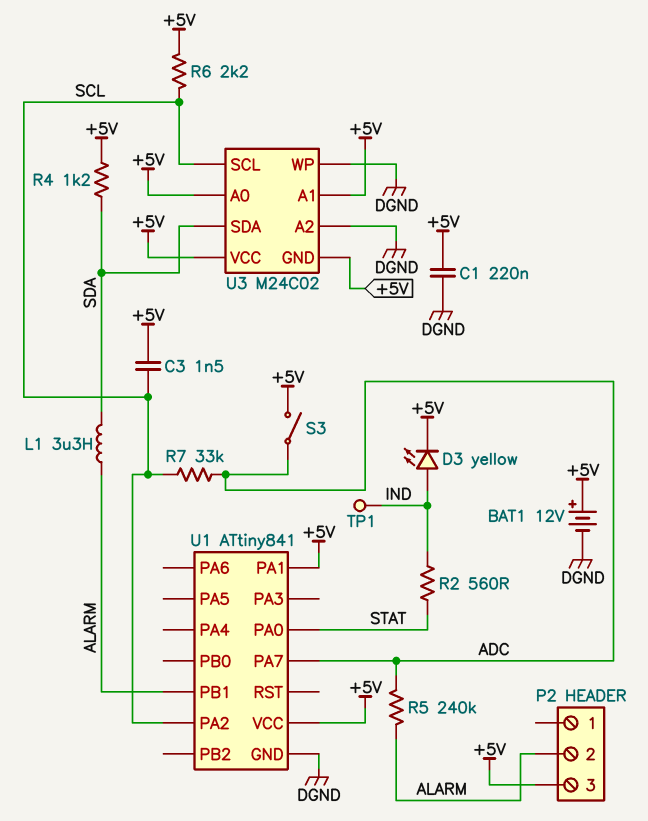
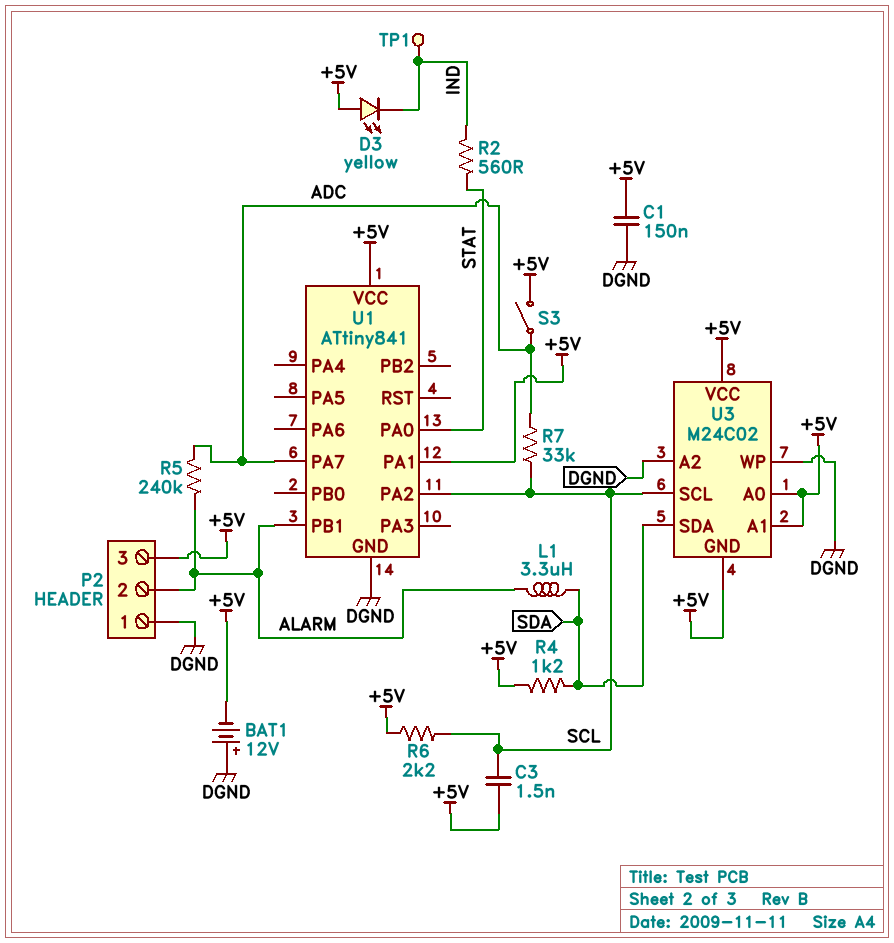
BAT1: 12V (plus +5V, minus DGND) -> 12V (plus DGND, minus +5V)
C1: 220nF (+5V, DGND) -> 150nF (+5V, DGND)
D3: LED yellow (A IND, K +5V) -> LED yellow (A +5V, K IND)
P2 pin 1: none -> DGND

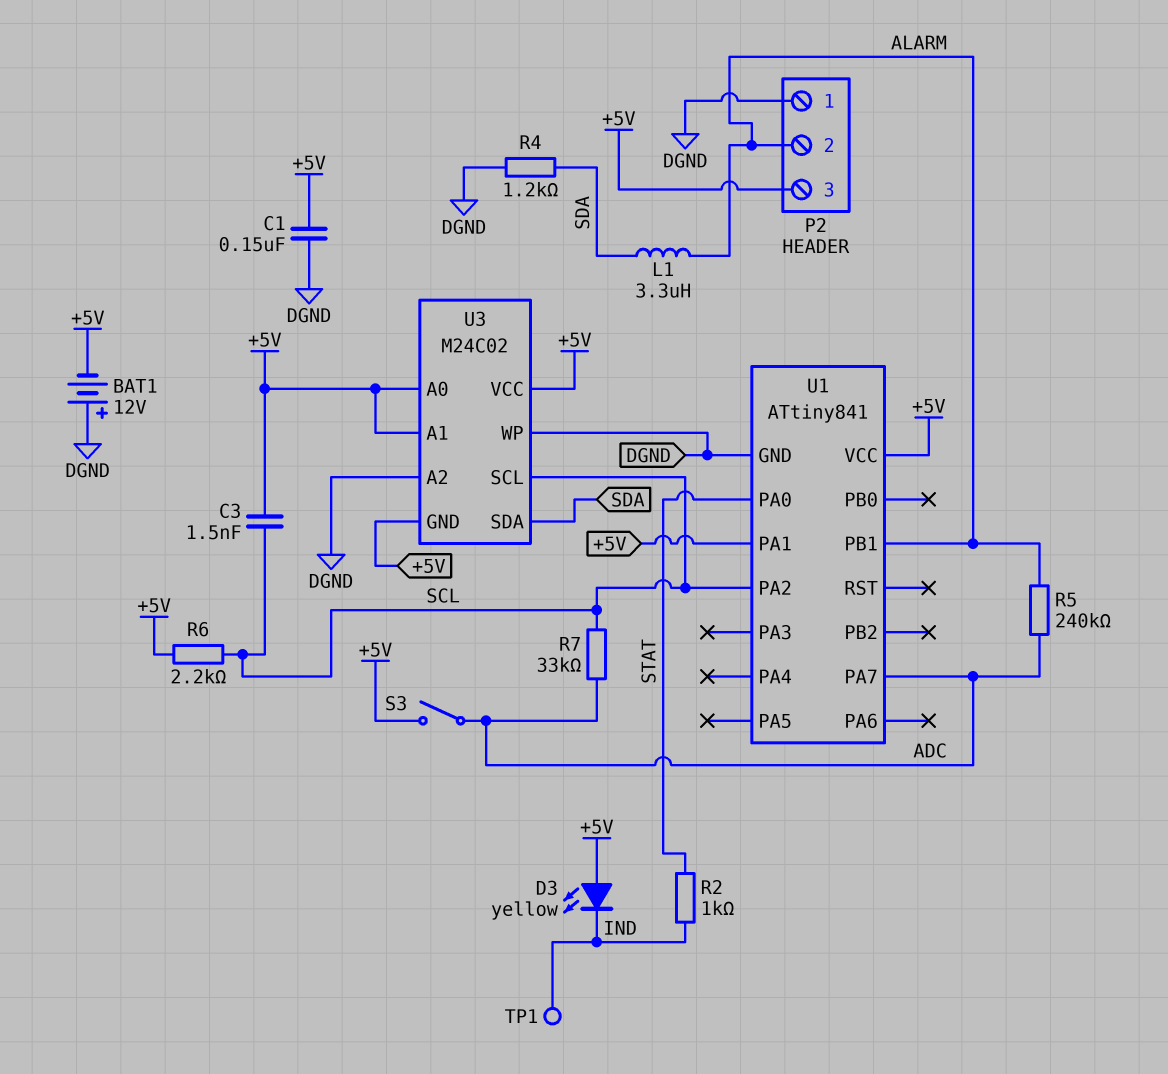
R2: 560 (IND, STAT) -> 1k (IND, STAT)
R4: 1.2k (+5V, SDA) -> 1.2k (DGND, SDA)

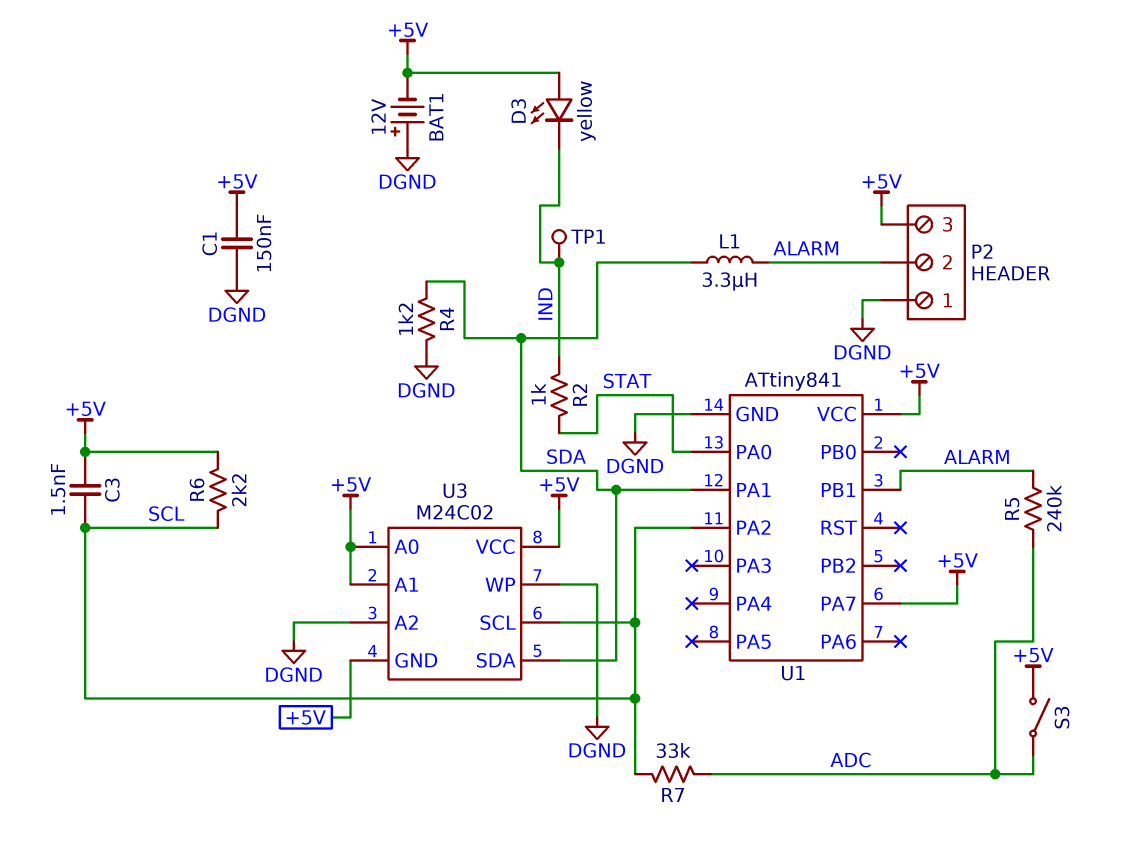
U1 pin PA1: +5V -> SDA
U1 pin PA7: ADC -> +5V

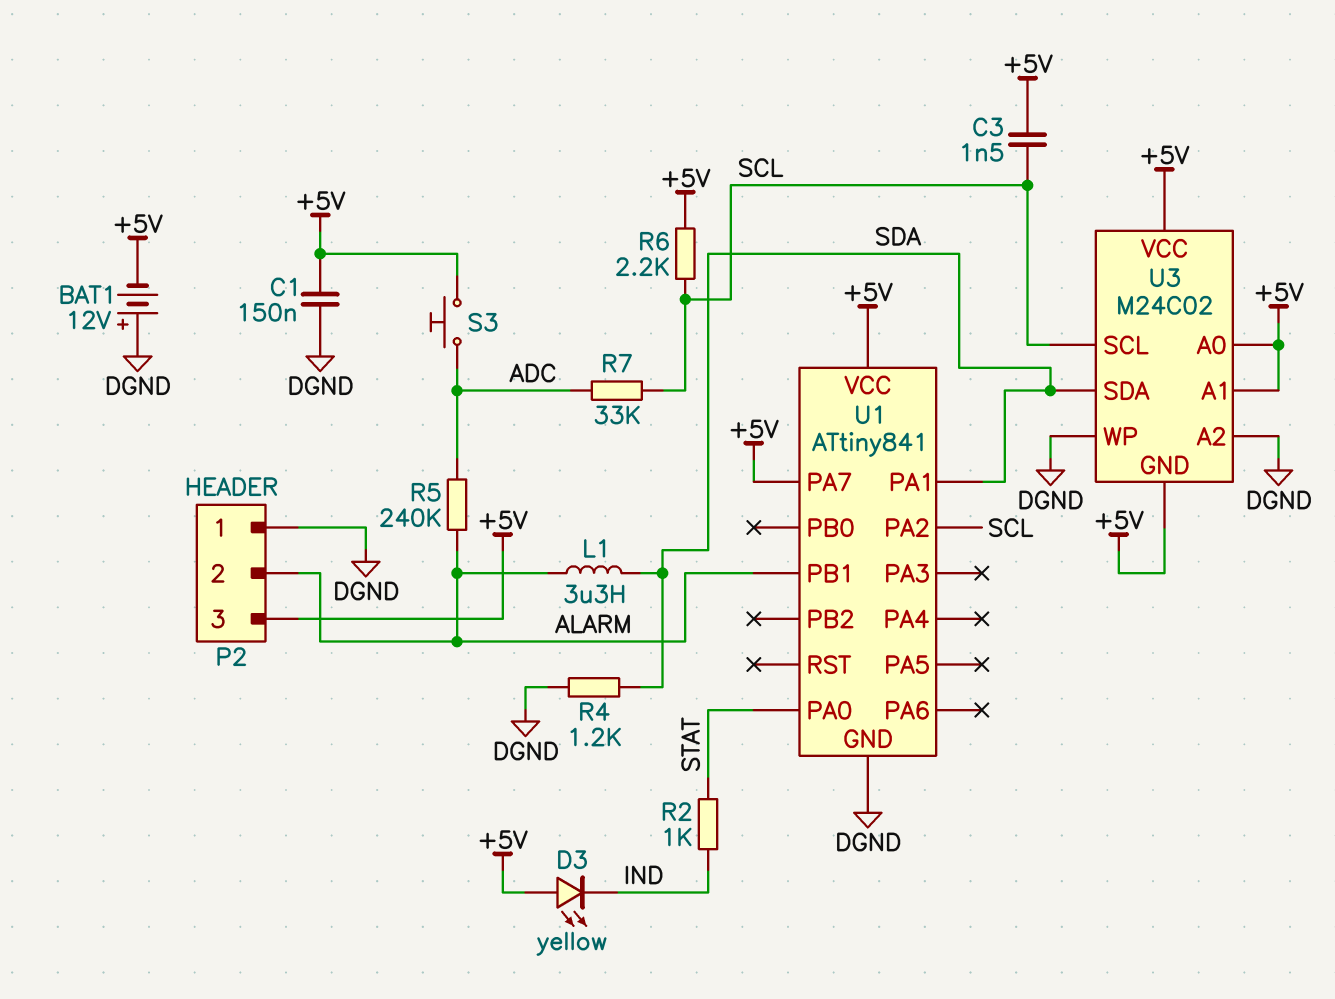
S3: switch (+5V, ADC) -> button (+5V, ADC)
TP1: test point (IND) -> none

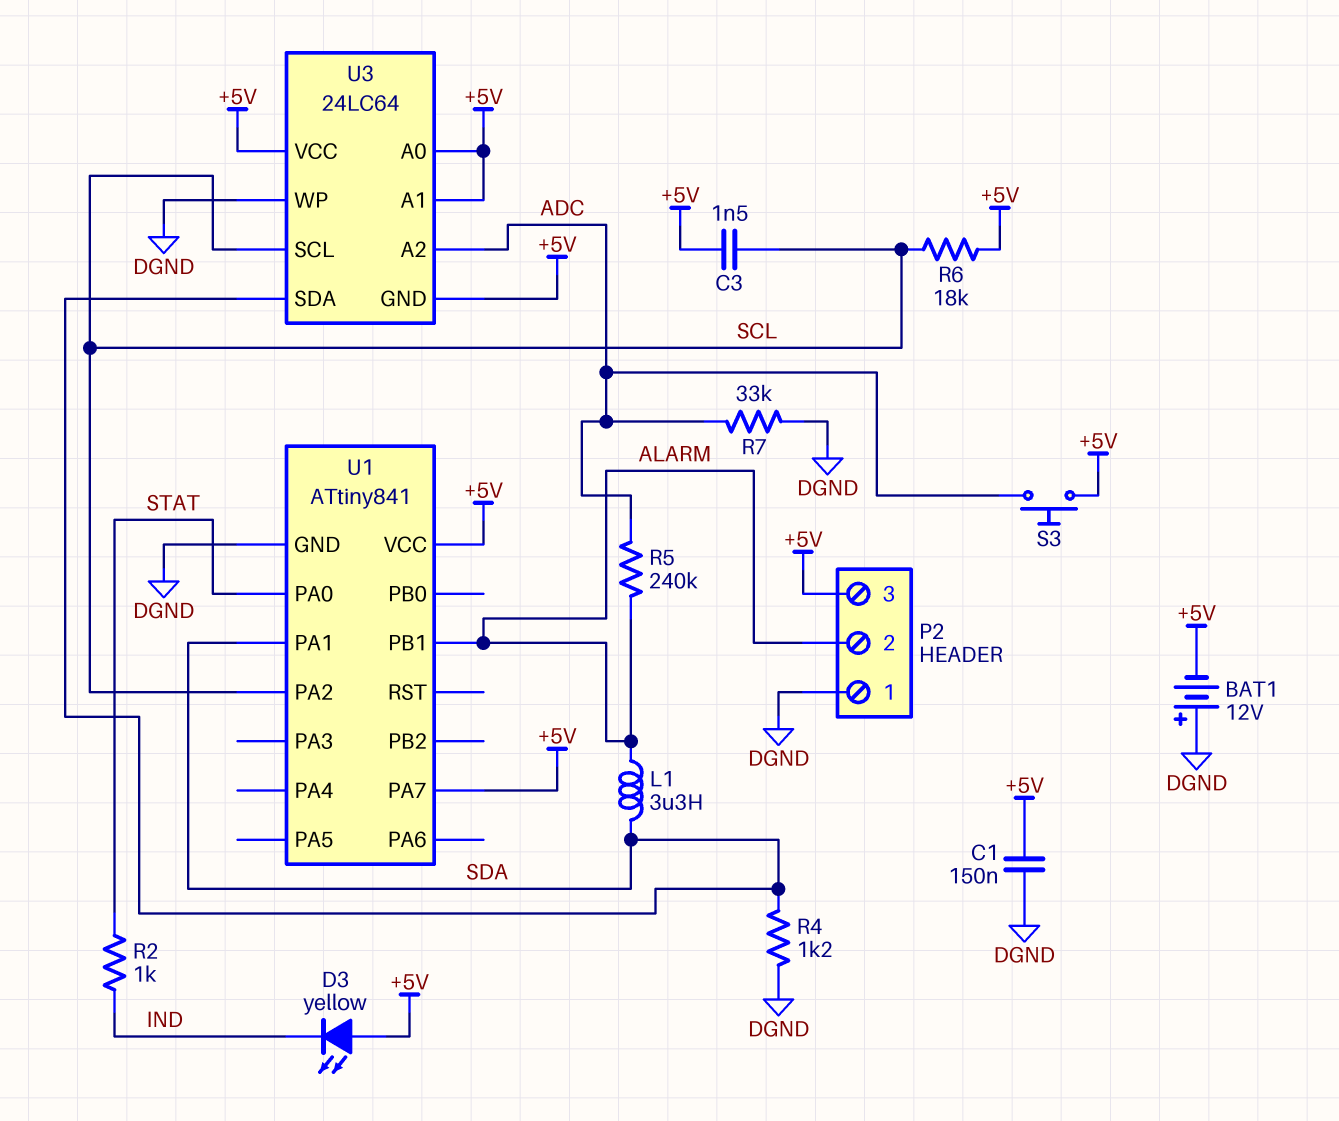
R6: 2.2k (+5V, SCL) -> 18k (+5V, SCL)
R7: 33k (ADC, SCL) -> 33k (ADC, DGND)
U3: M24C02 -> 24LC64
U3 pin A2: DGND -> ADC

